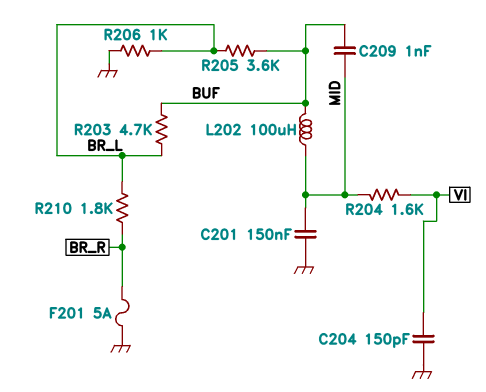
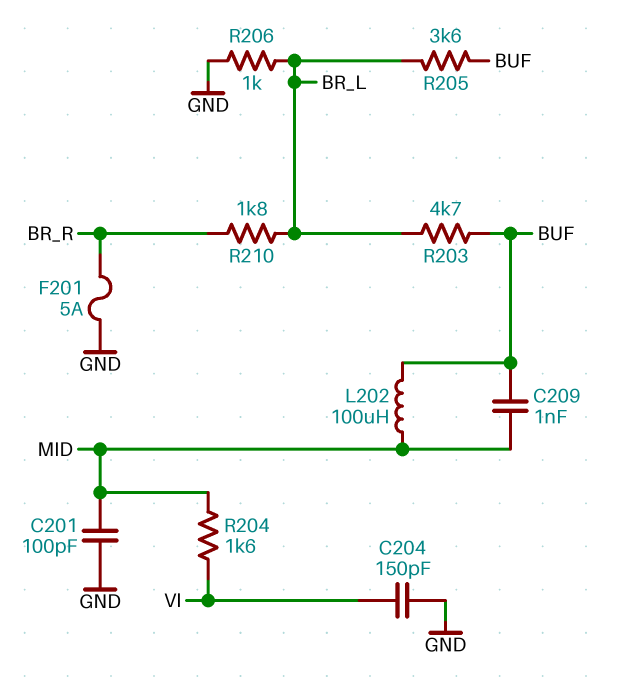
C201: 150nF (GND, MID) -> 100pF (GND, MID)

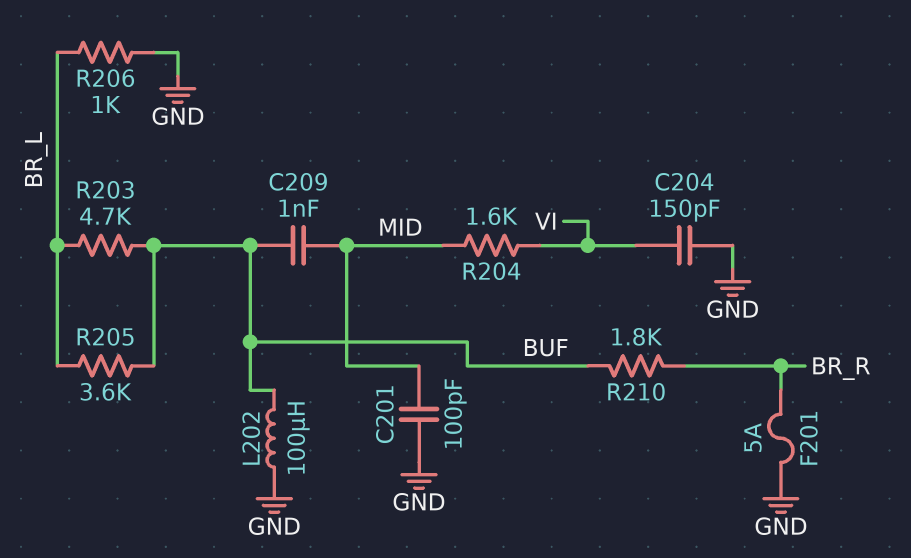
L202: 100uH (BUF, MID) -> 100uH (BUF, GND)
R210: 1.8k (BR_L, BR_R) -> 1.8k (BR_R, BUF)

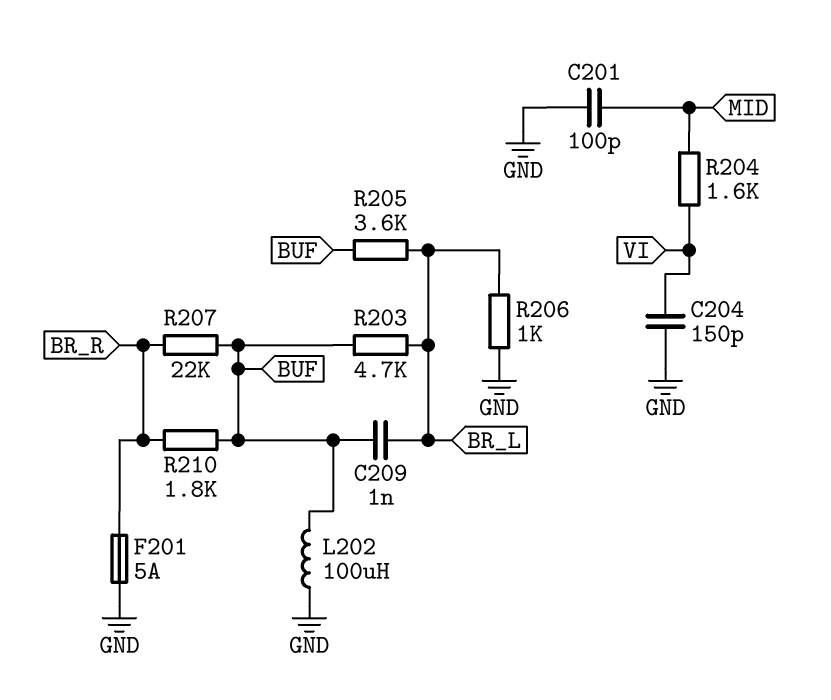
C209: 1nF (BUF, MID) -> 1nF (BR_L, BUF)
R207: none -> 22k (BR_R, BUF)

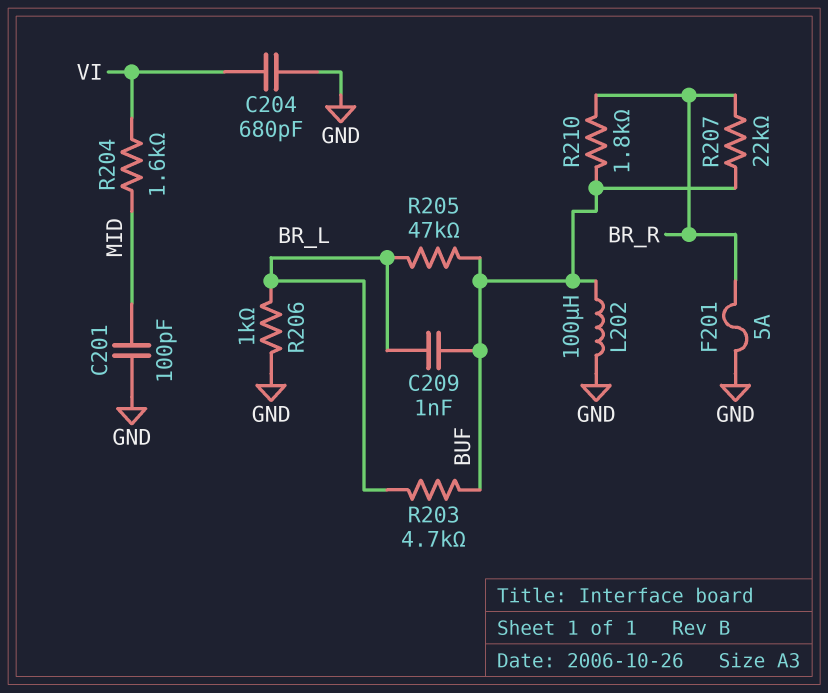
C204: 150pF (GND, VI) -> 680pF (GND, VI)
R205: 3.6k (BR_L, BUF) -> 47k (BR_L, BUF)

